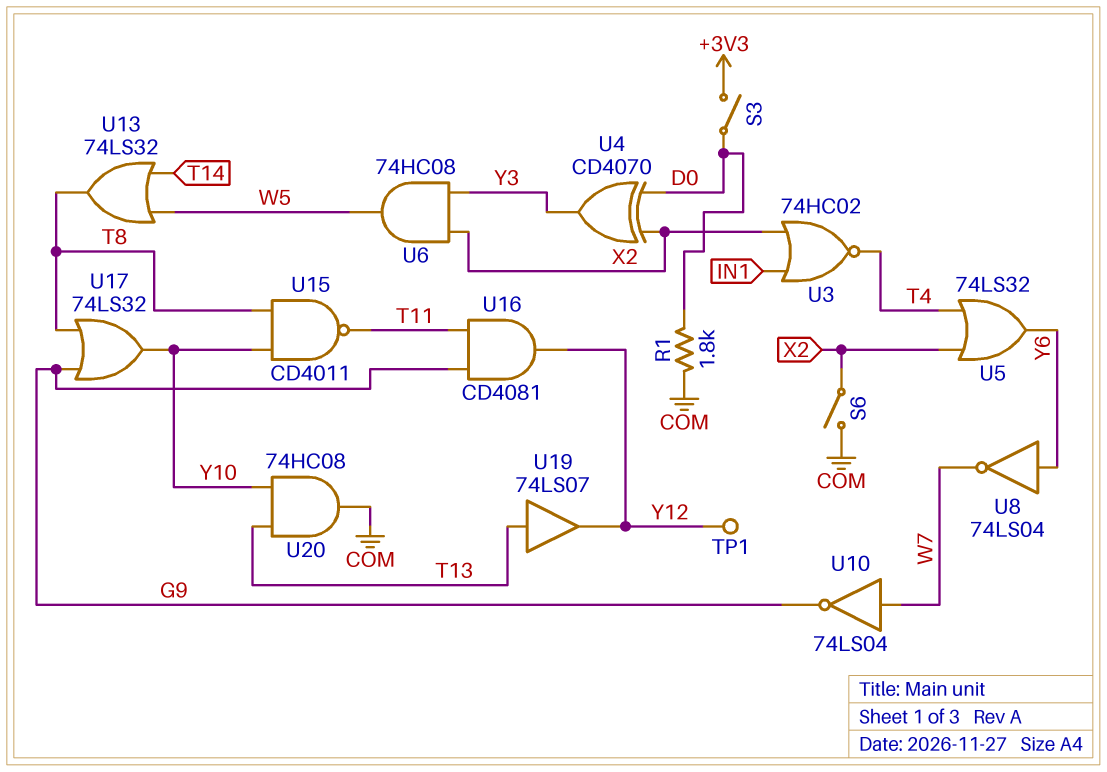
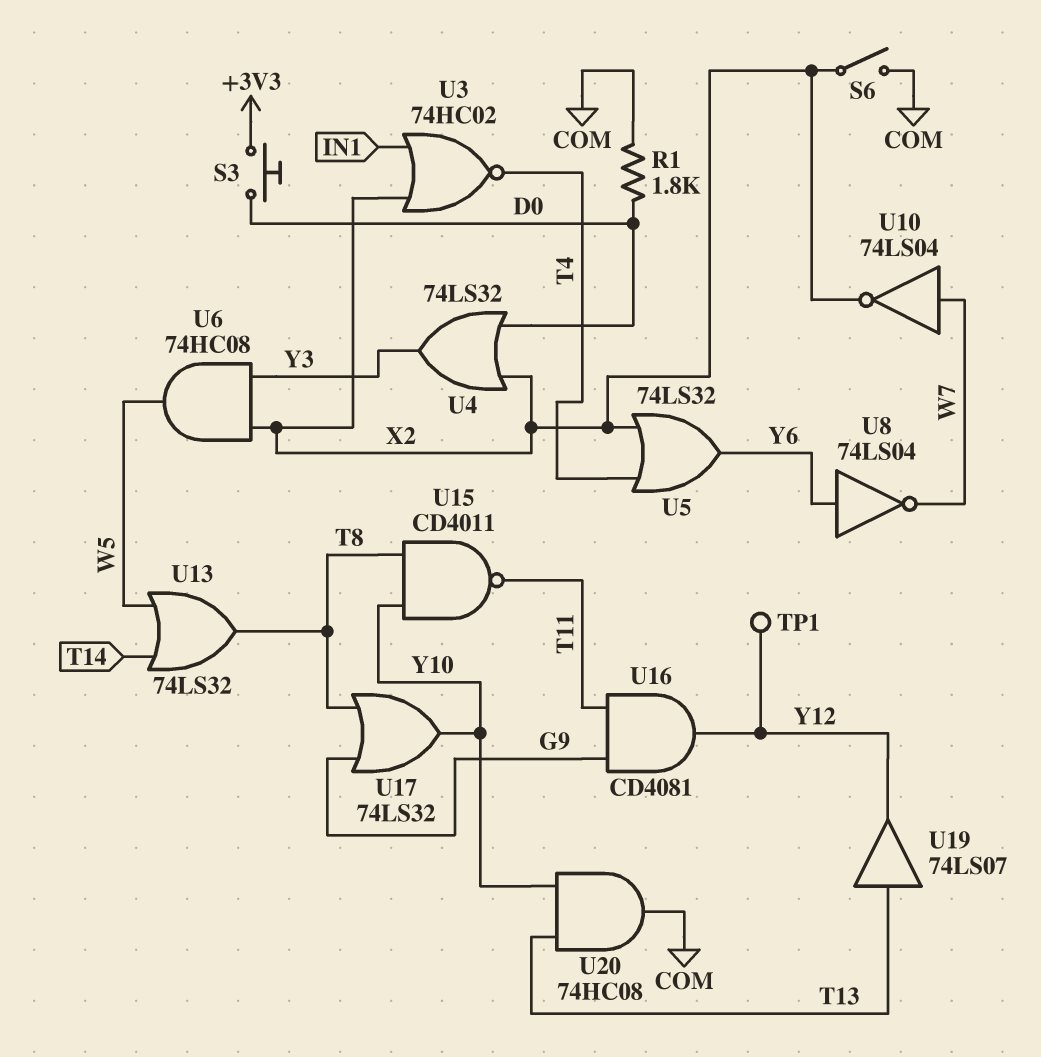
S3: switch (+3V3, D0) -> button (+3V3, D0)
U4: XOR CD4070 (in D0, in X2, out Y3) -> OR 74LS32 (in D0, in X2, out Y3)
U10: NOT 74LS04 (in W7, out G9) -> NOT 74LS04 (in W7, out X2)

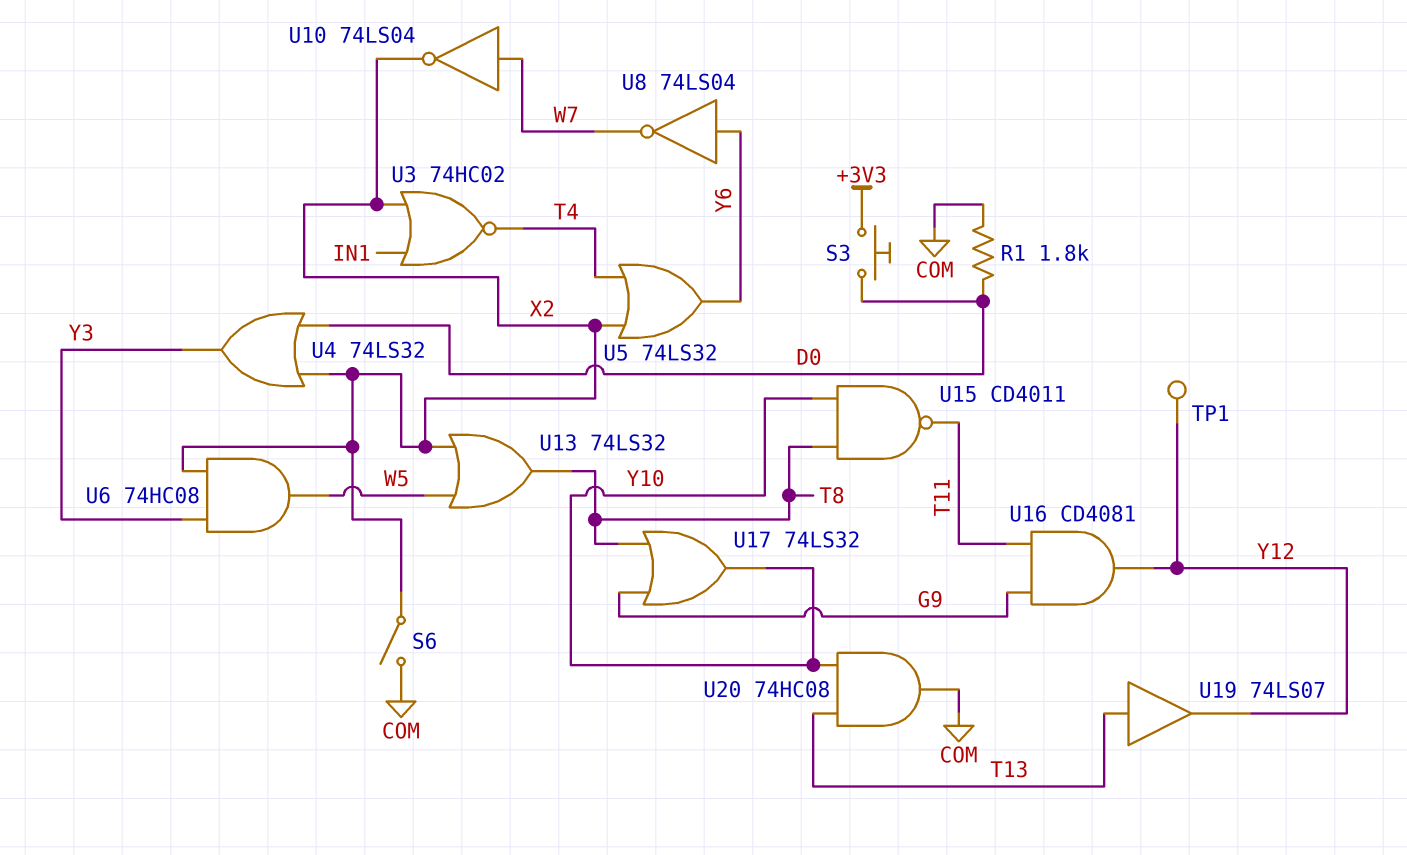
U13: OR 74LS32 (in T14, in W5, out T8) -> OR 74LS32 (in W5, in X2, out T8)

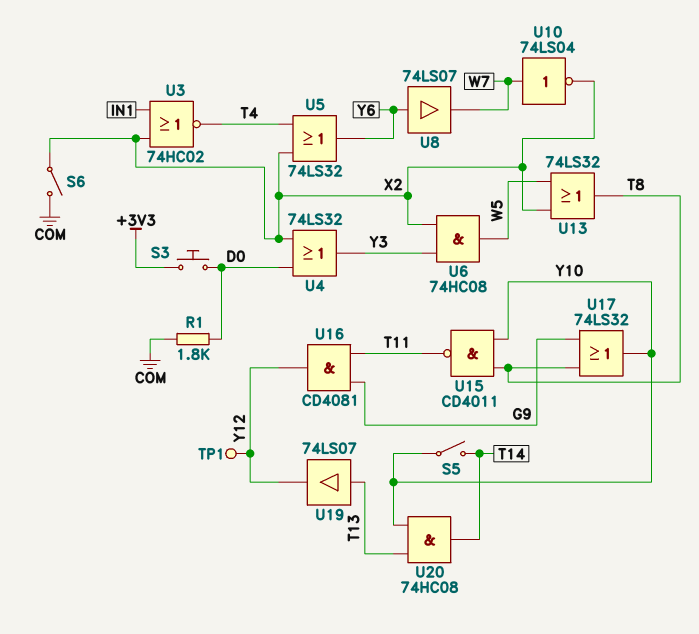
S5: none -> switch (T14, Y10)
U8: NOT 74LS04 (in Y6, out W7) -> buffer 74LS07 (in Y6, out W7)
U20: AND 74HC08 (in T13, in Y10, out COM) -> AND 74HC08 (in T13, in Y10, out T14)

